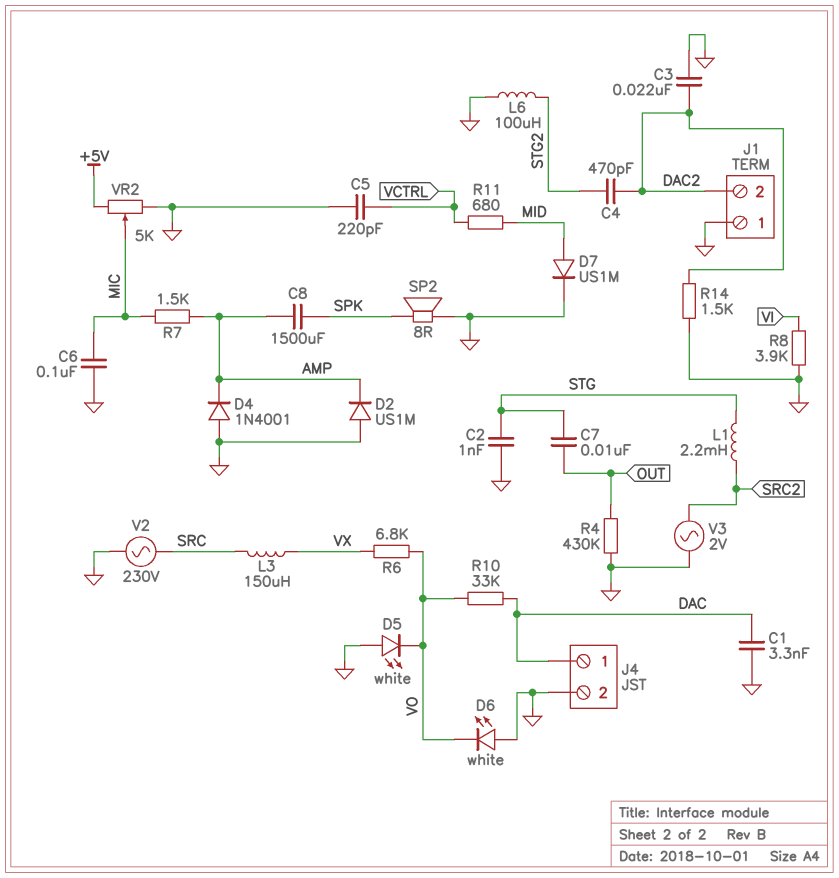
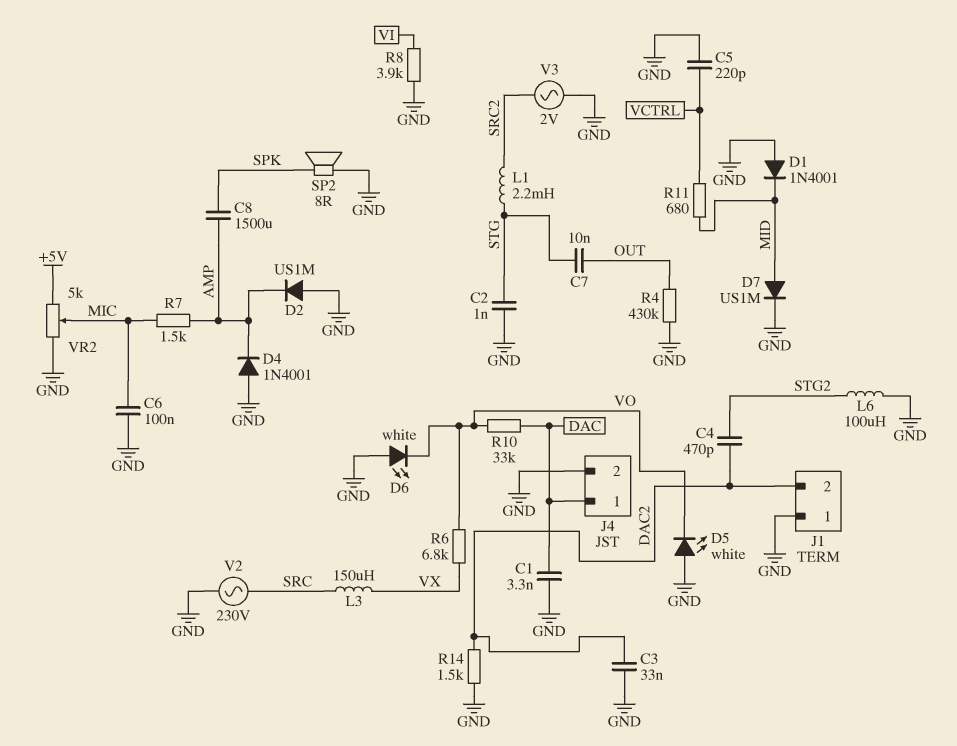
C3: 22nF (DAC2, GND) -> 33nF (DAC2, GND)
D1: none -> diode 1N4001 (A GND, K MID)

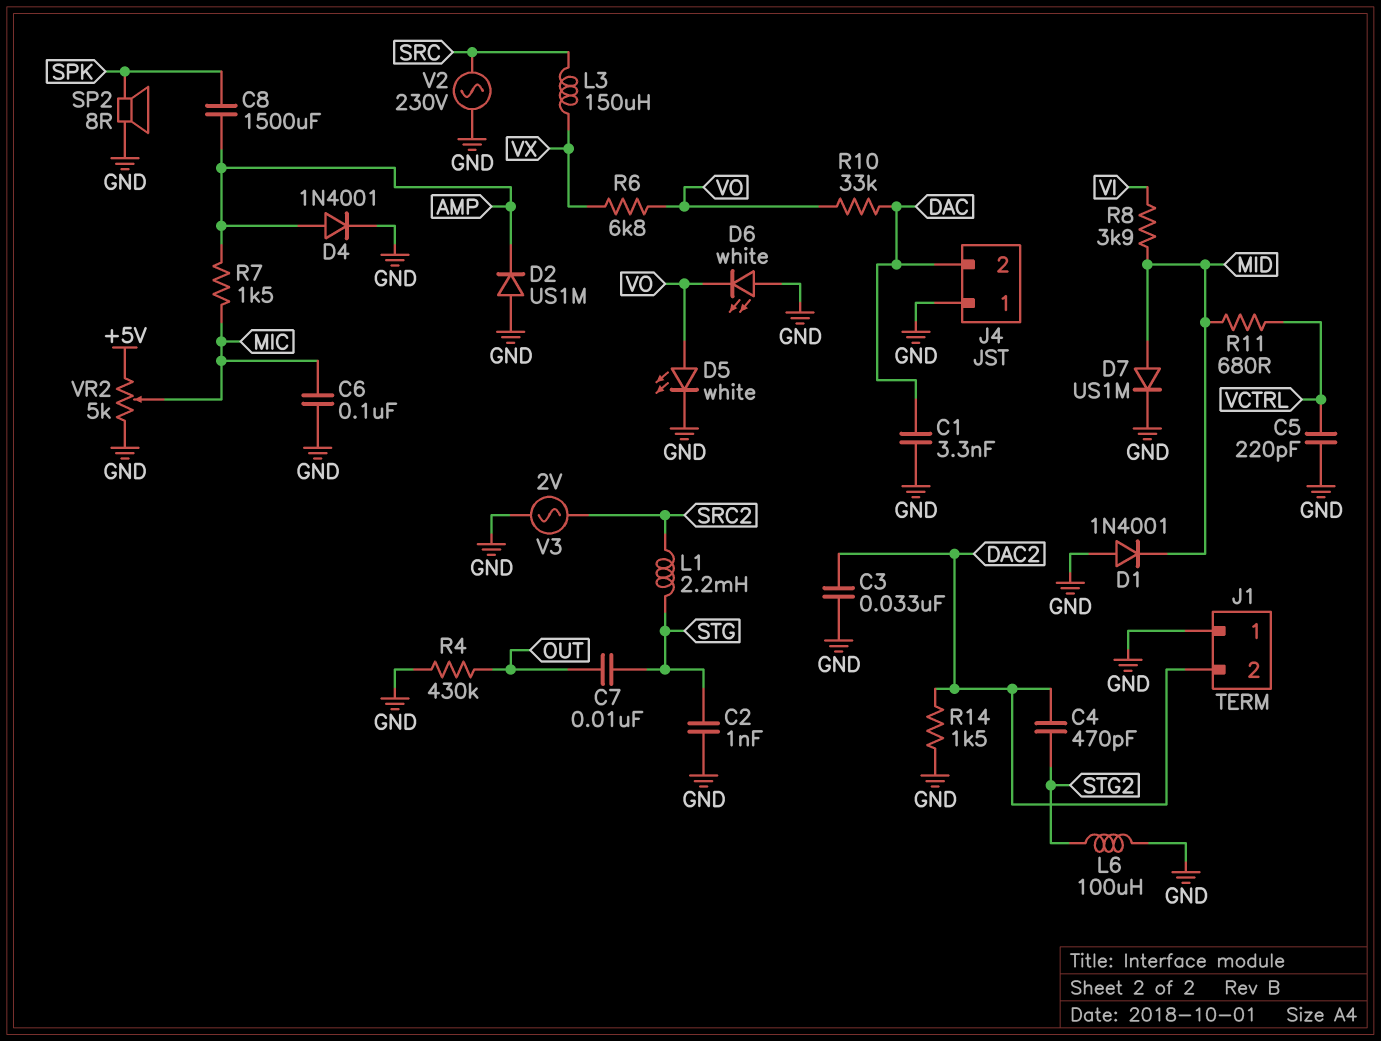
D4: diode 1N4001 (A GND, K AMP) -> diode 1N4001 (A AMP, K GND)
D5: LED white (A GND, K VO) -> LED white (A VO, K GND)
J4 pin 1: DAC -> GND
J4 pin 2: GND -> DAC
R8: 3.9k (GND, VI) -> 3.9k (MID, VI)

